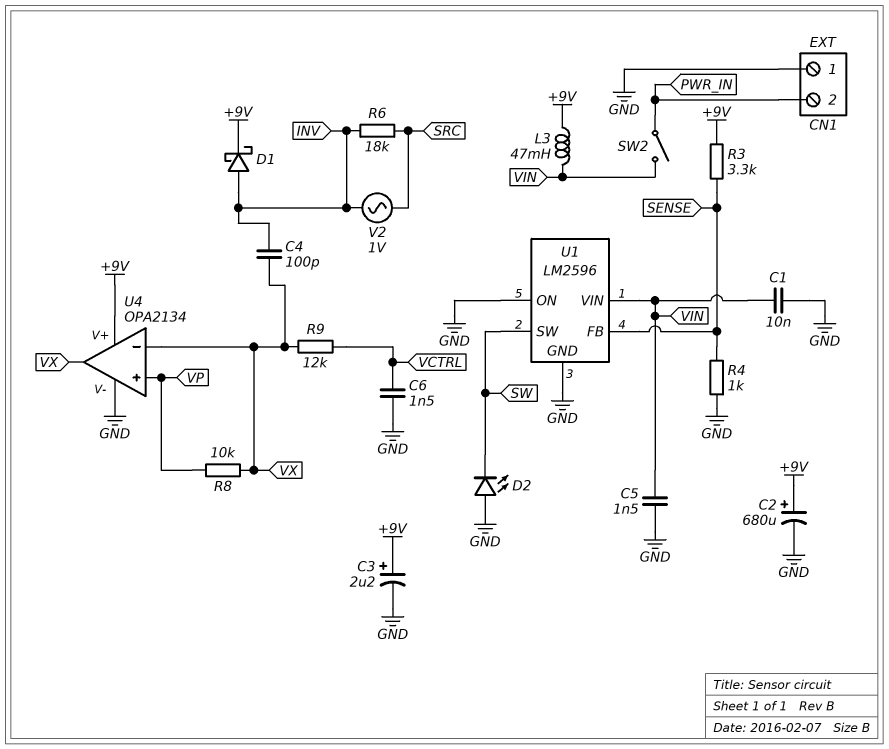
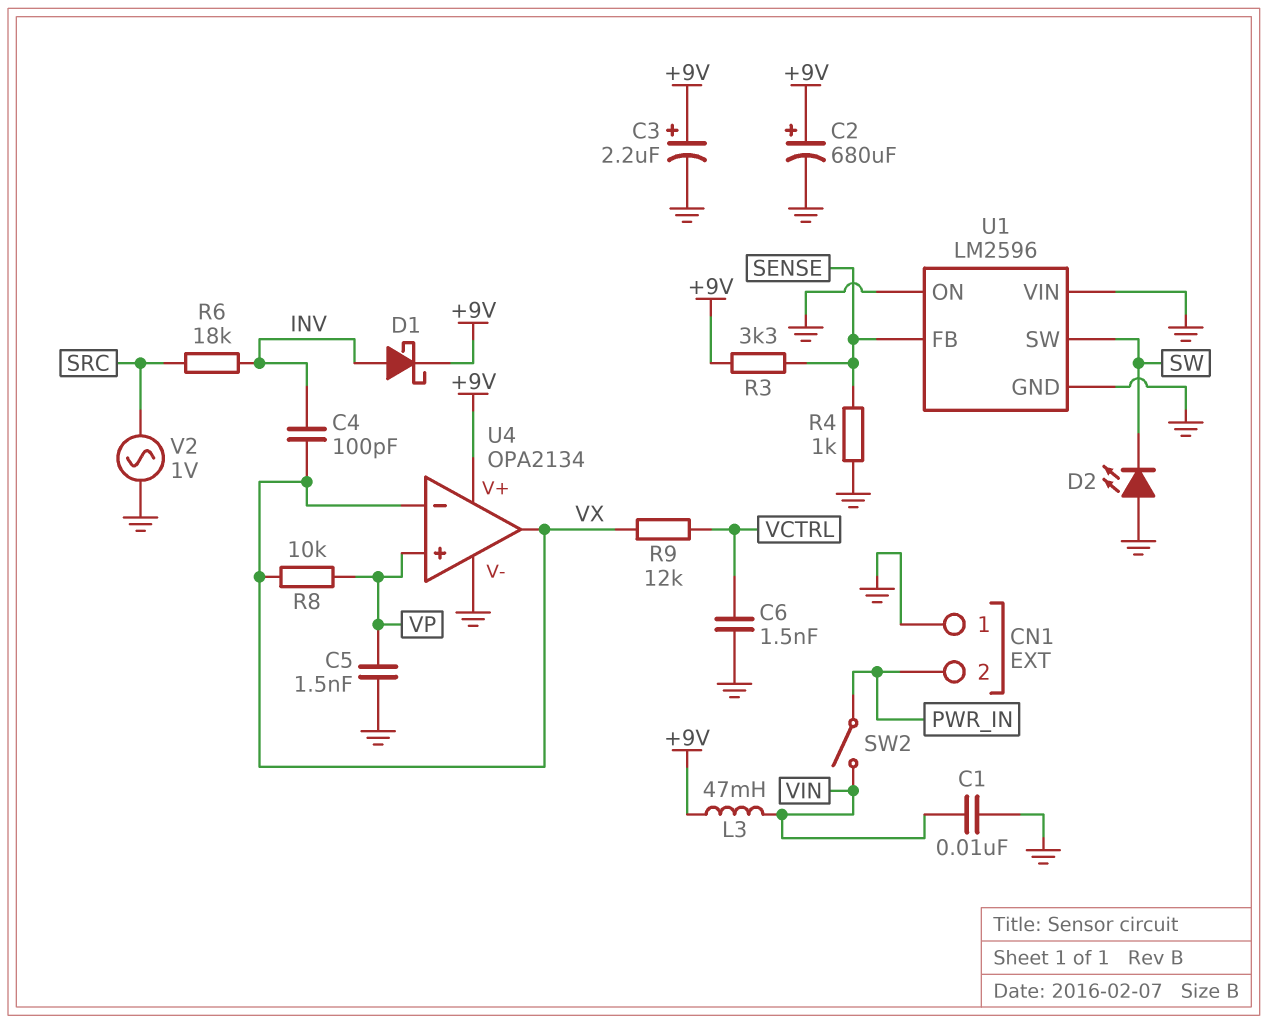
C5: 1.5nF (GND, VIN) -> 1.5nF (GND, VP)
U1 pin VIN: VIN -> GND
V2: AC 1V (INV, SRC) -> AC 1V (GND, SRC)

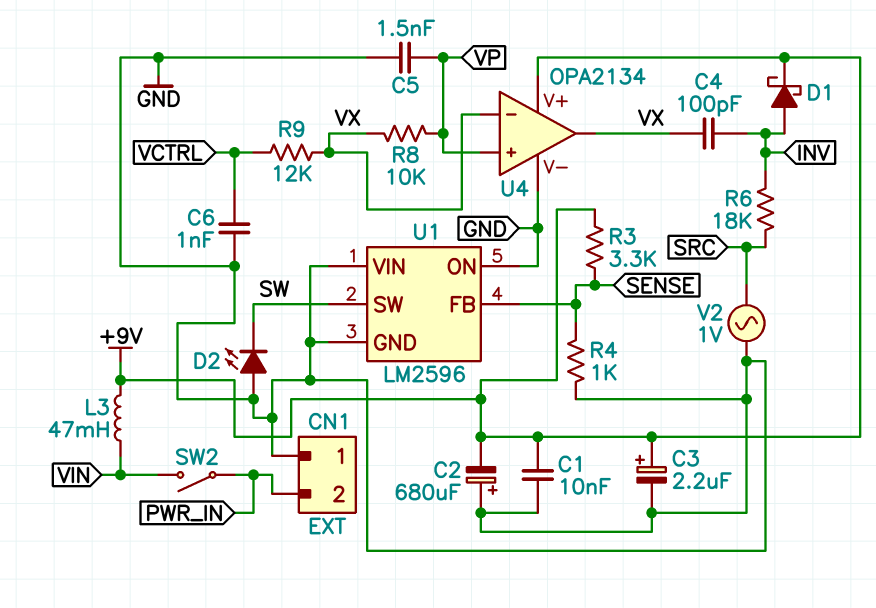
C1: 10nF (GND, VIN) -> 10nF (+9V, GND)
C2: 680uF (plus +9V, minus GND) -> 680uF (plus GND, minus +9V)
C6: 1.5nF (GND, VCTRL) -> 1nF (GND, VCTRL)

